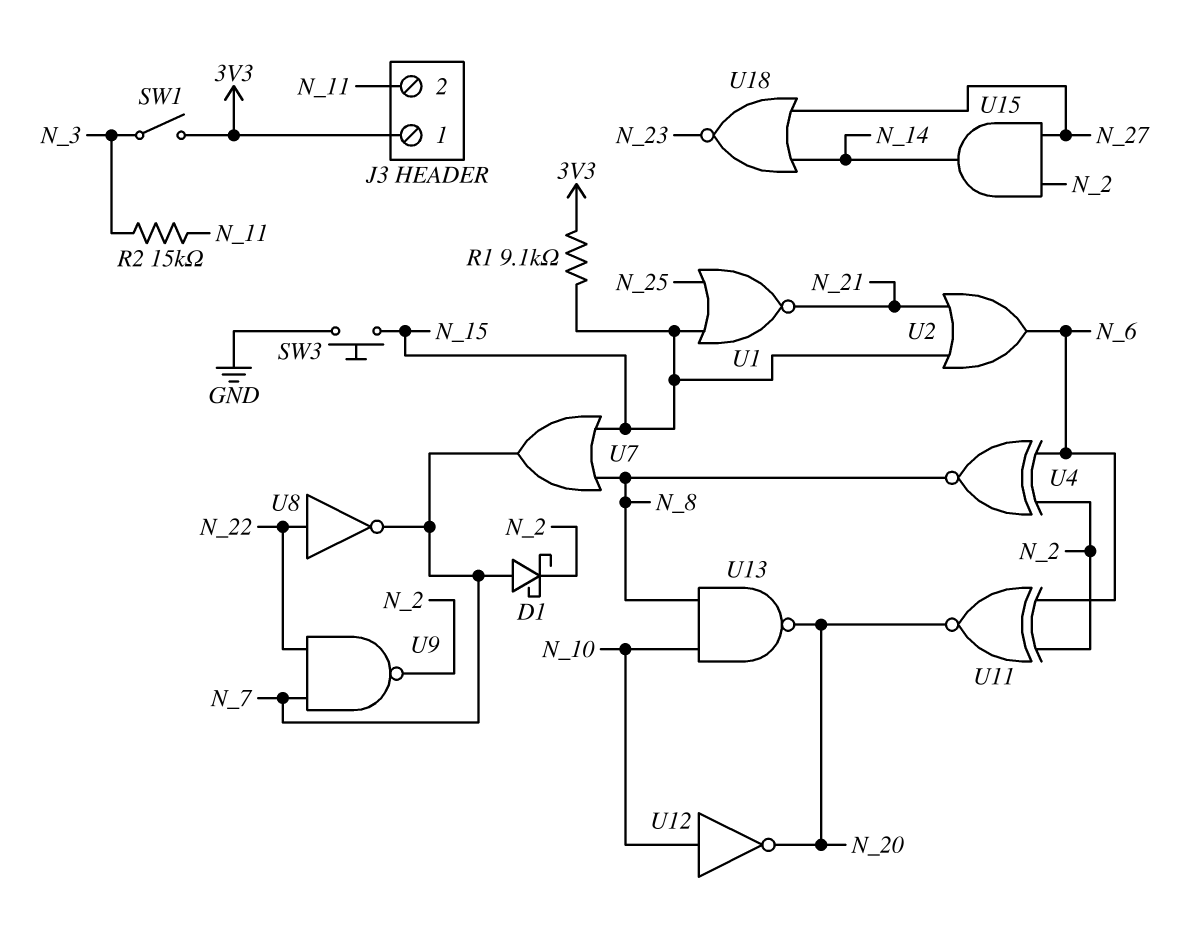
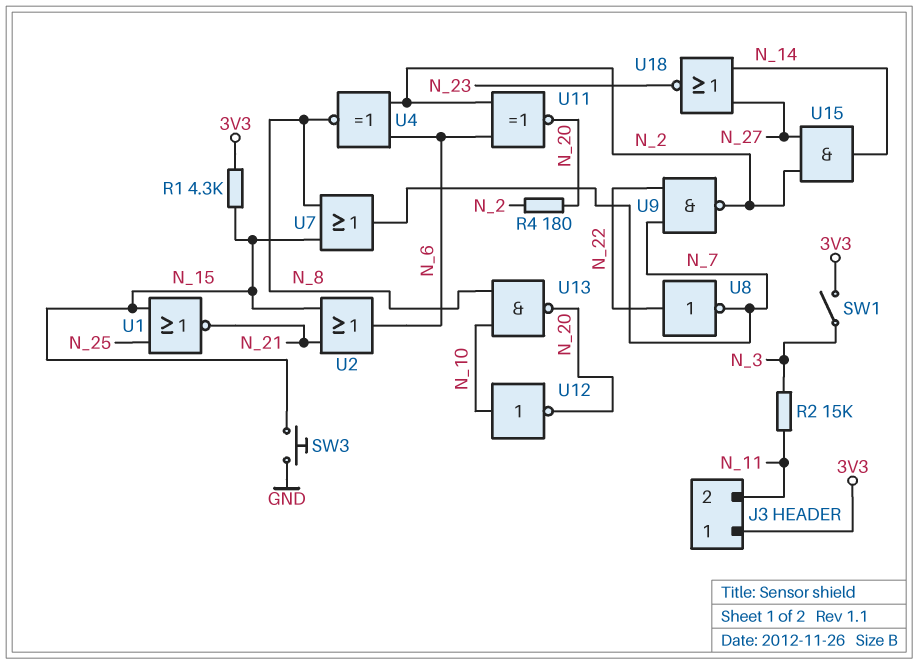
D1: schottky (A N_7, K N_2) -> none
R1: 9.1k (3V3, N_15) -> 4.3k (3V3, N_15)
R4: none -> 180 (N_2, N_20)

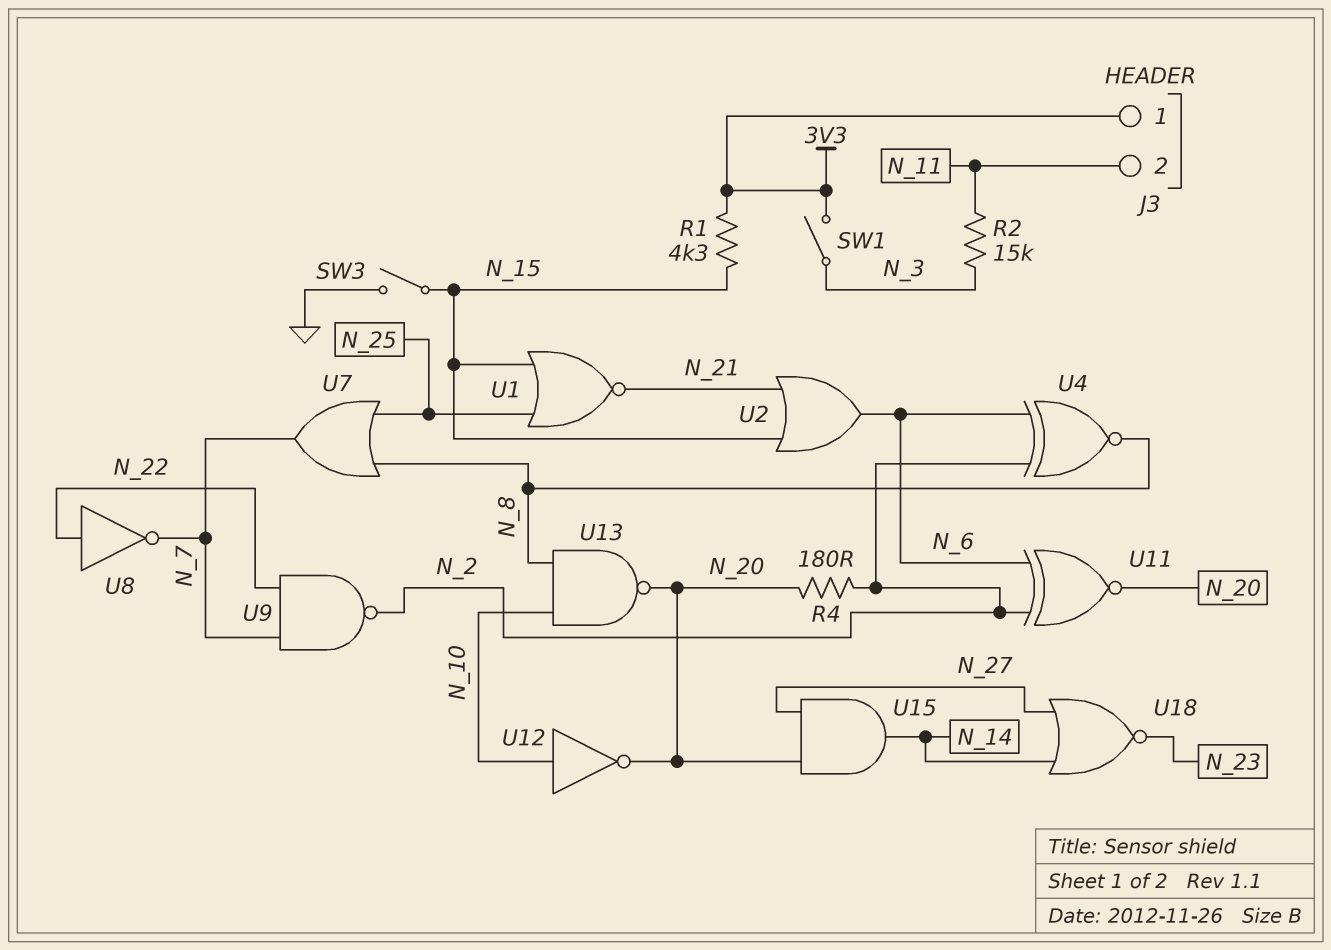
SW3: button (GND, N_15) -> switch (GND, N_15)
U7: OR (in N_8, in N_15, out N_7) -> OR (in N_8, in N_25, out N_7)
U15: AND (in N_2, in N_27, out N_14) -> AND (in N_20, in N_27, out N_14)

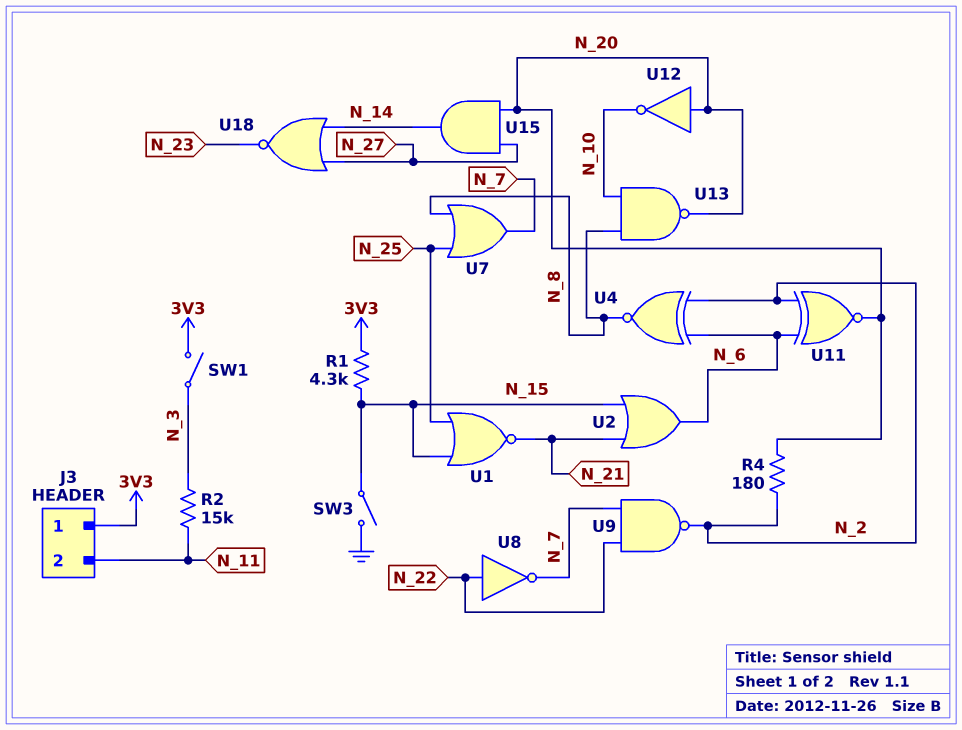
U12: NOT (in N_10, out N_20) -> NOT (in N_20, out N_10)

